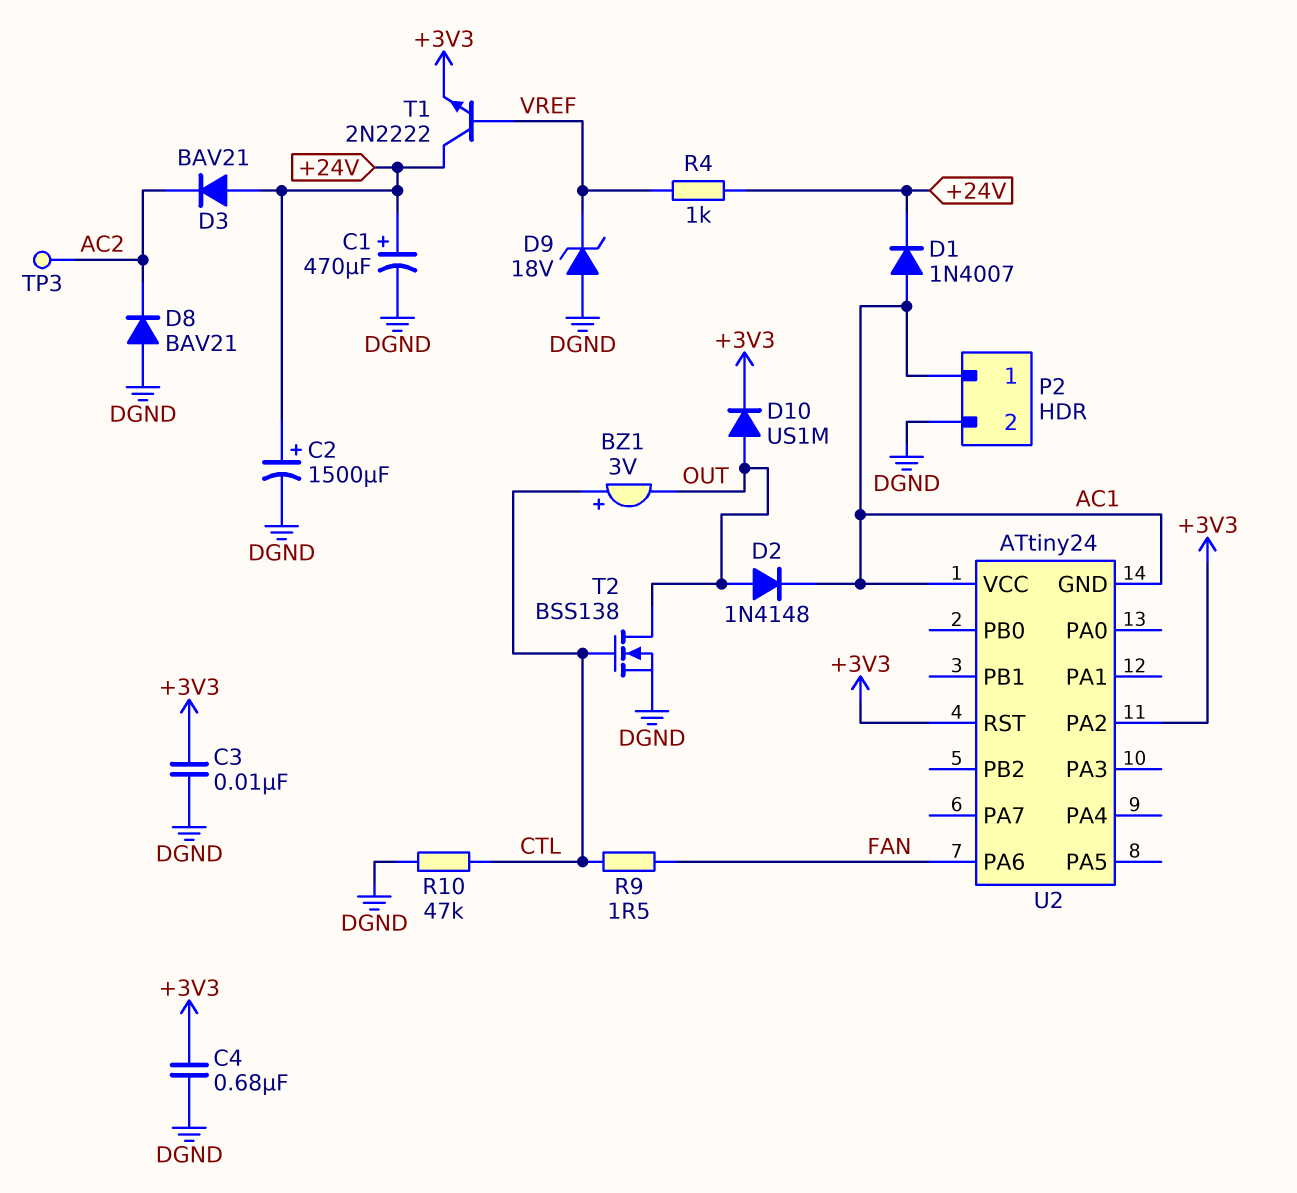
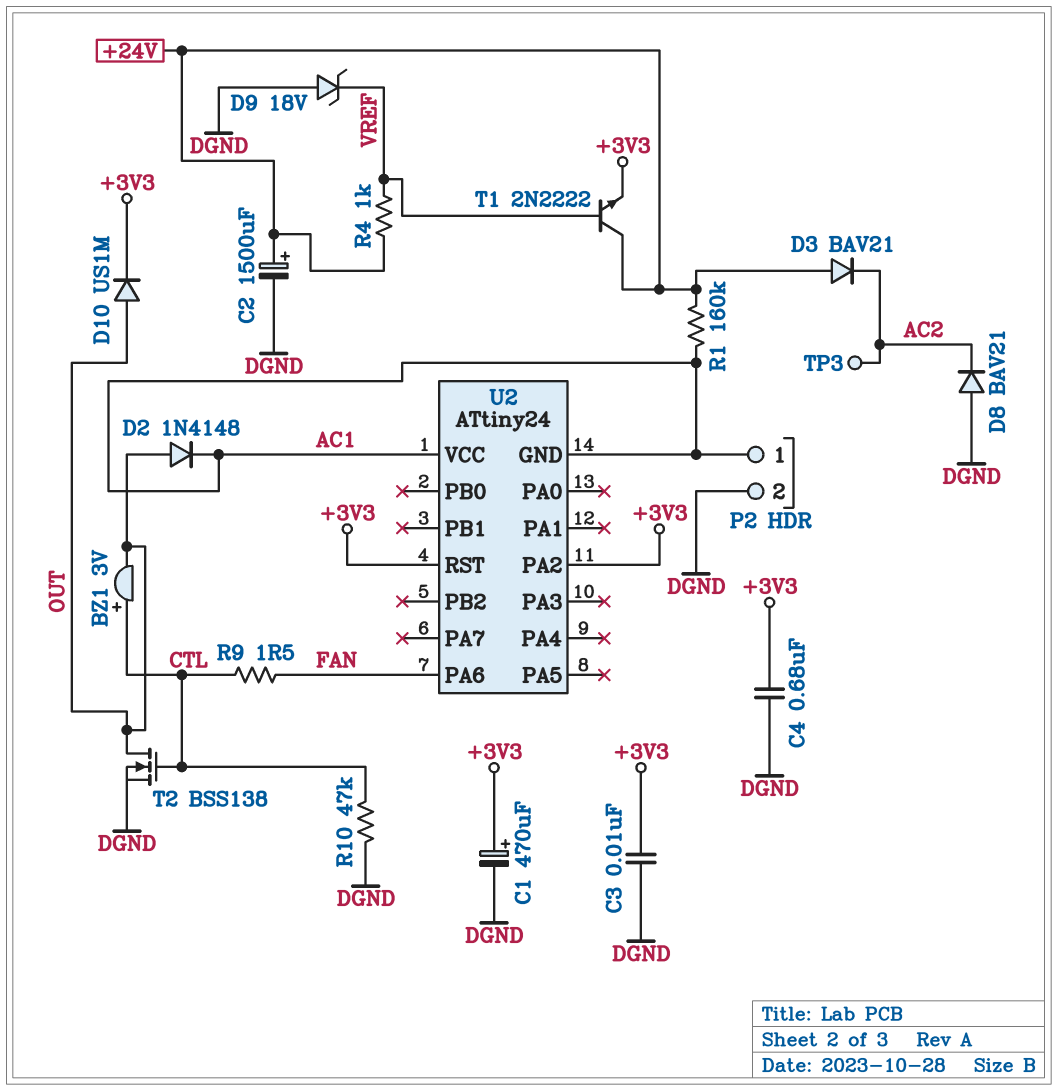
C1: 470uF (plus +24V, minus DGND) -> 470uF (plus +3V3, minus DGND)
D1: diode 1N4007 (A AC1, K +24V) -> none
R1: none -> 160k (+24V, AC1)

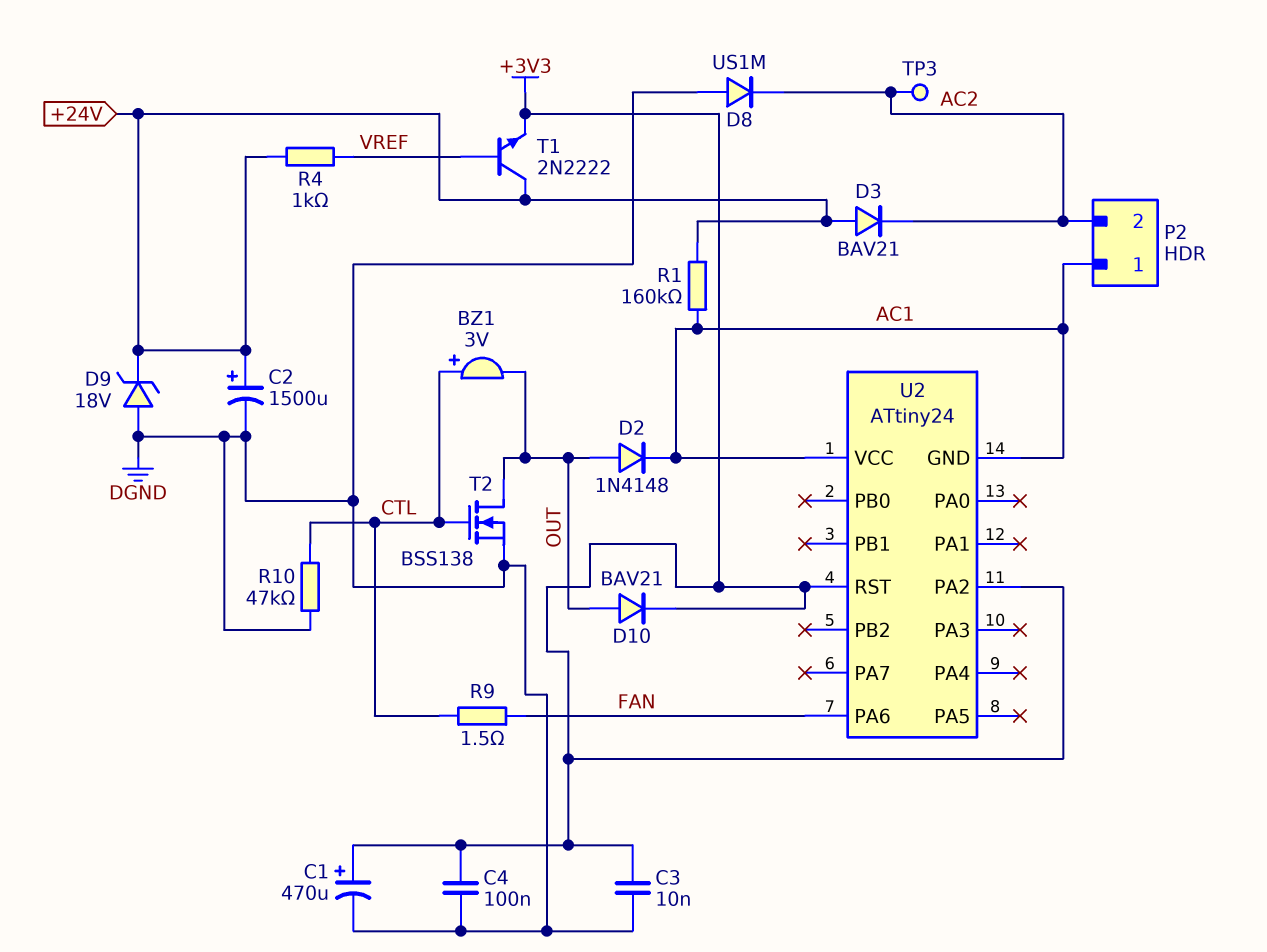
C4: 680nF (+3V3, DGND) -> 100nF (+3V3, DGND)
D8: diode BAV21 (A DGND, K AC2) -> diode US1M (A DGND, K AC2)
D9: zener 18V (A DGND, K VREF) -> zener 18V (A DGND, K +24V)
D10: diode US1M (A OUT, K +3V3) -> diode BAV21 (A OUT, K +3V3)
P2 pin 2: DGND -> AC2

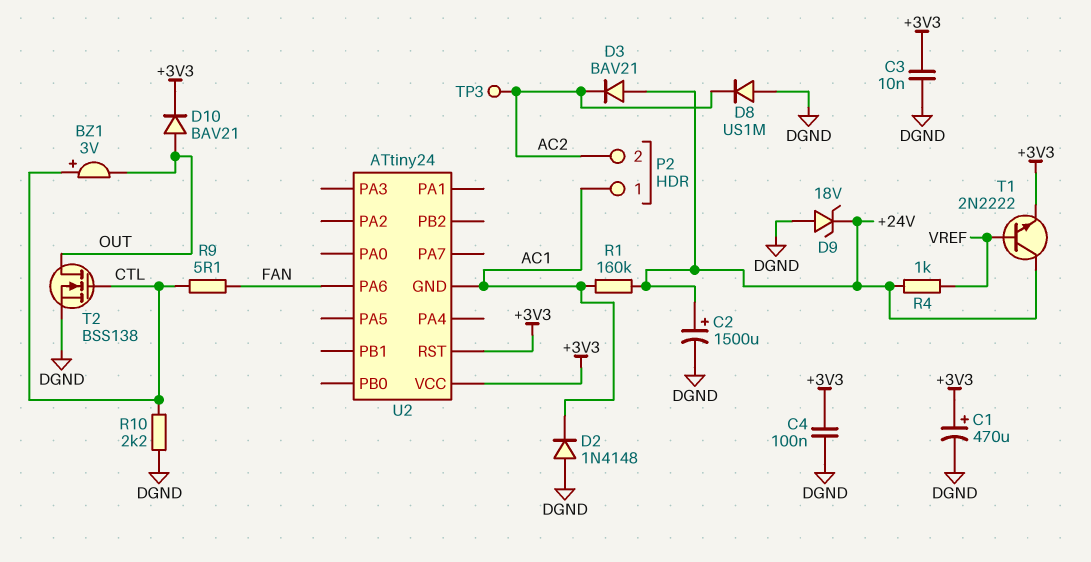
D2: diode 1N4148 (A OUT, K AC1) -> diode 1N4148 (A DGND, K AC1)
R9: 1.5 (CTL, FAN) -> 5.1 (CTL, FAN)
R10: 47k (CTL, DGND) -> 2.2k (CTL, DGND)
U2 pin PA2: +3V3 -> none
U2 pin VCC: AC1 -> +3V3

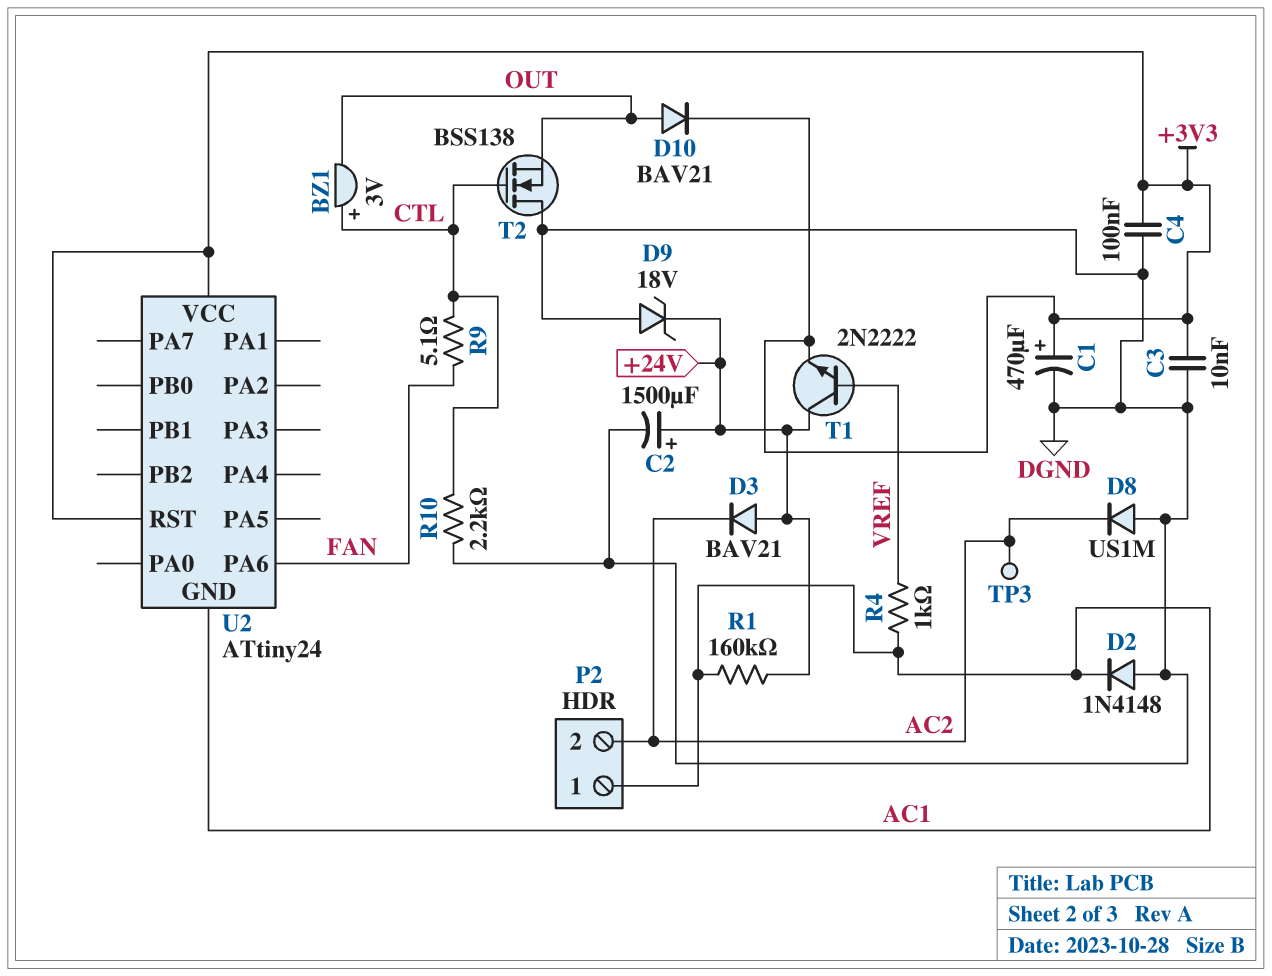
R4: 1k (+24V, VREF) -> 1k (AC1, VREF)
T2: NMOS BSS138 (G CTL, D OUT, S DGND) -> NMOS BSS138 (G CTL, D DGND, S OUT)

